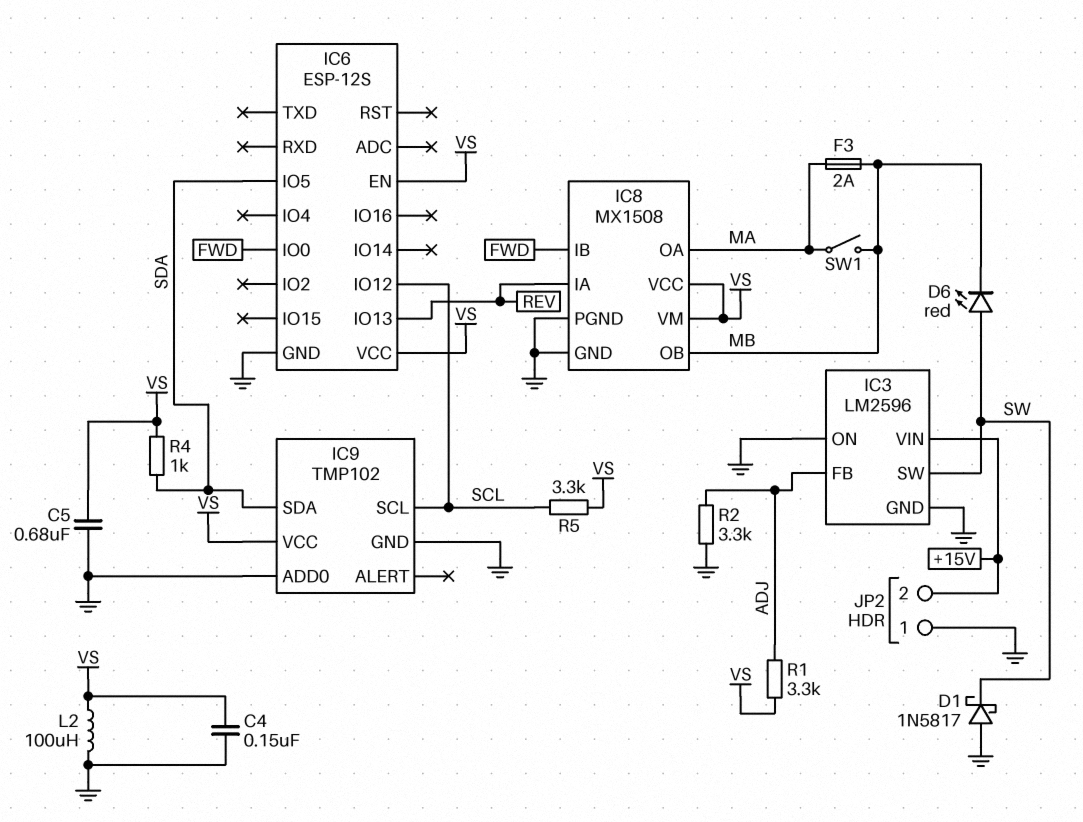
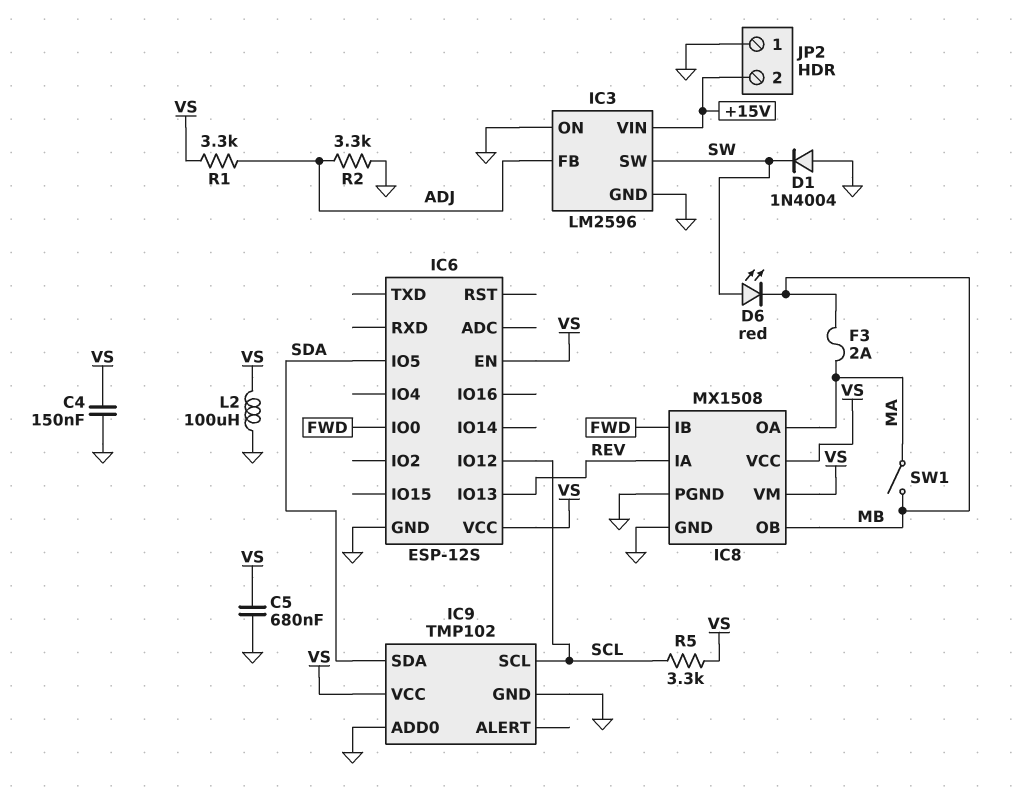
D1: schottky 1N5817 (A GND, K SW) -> diode 1N4004 (A GND, K SW)
R4: 1k (SDA, VS) -> none

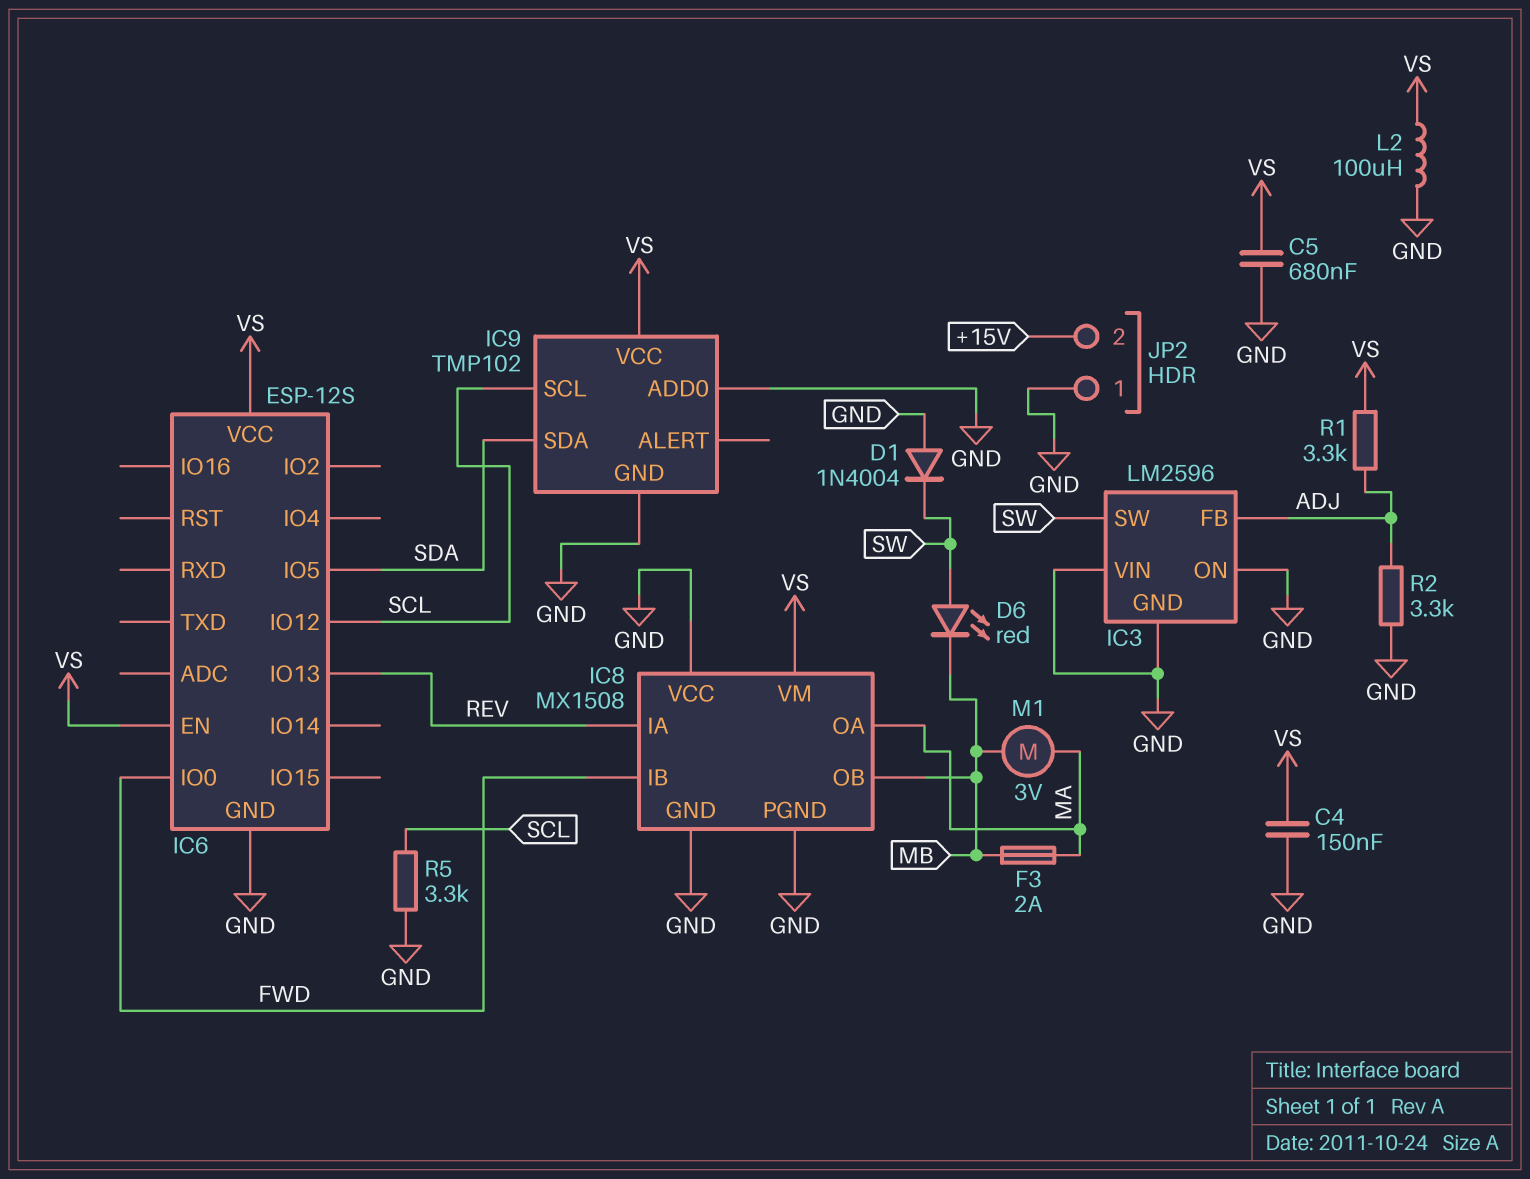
IC3 pin VIN: +15V -> GND
IC8 pin VCC: VS -> GND
M1: none -> motor 3V (MA, MB)
R5: 3.3k (SCL, VS) -> 3.3k (GND, SCL)
SW1: switch (MA, MB) -> none

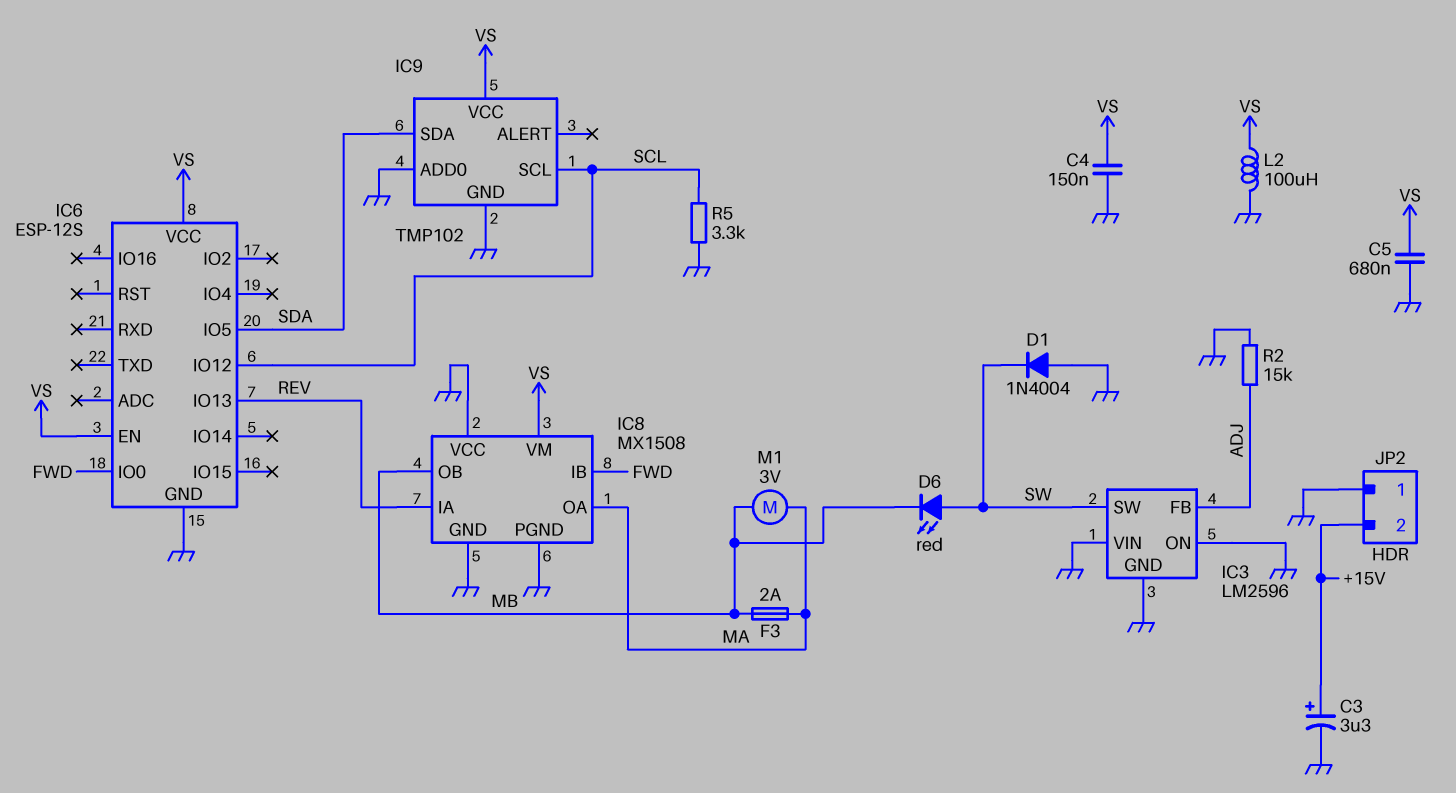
C3: none -> 3.3uF (plus +15V, minus GND)
R1: 3.3k (ADJ, VS) -> none
R2: 3.3k (ADJ, GND) -> 15k (ADJ, GND)

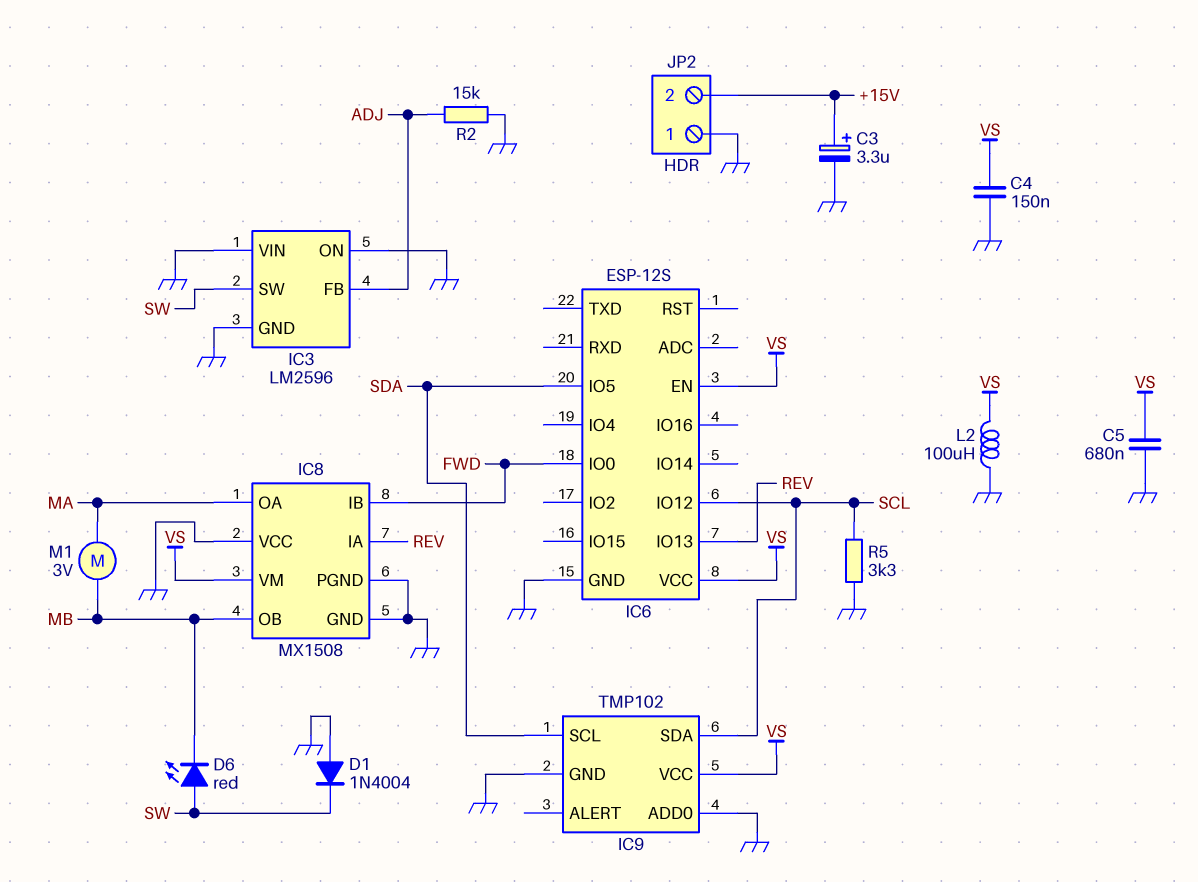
F3: 2A (MA, MB) -> none
IC9 pin SCL: SCL -> SDA
IC9 pin SDA: SDA -> SCL

